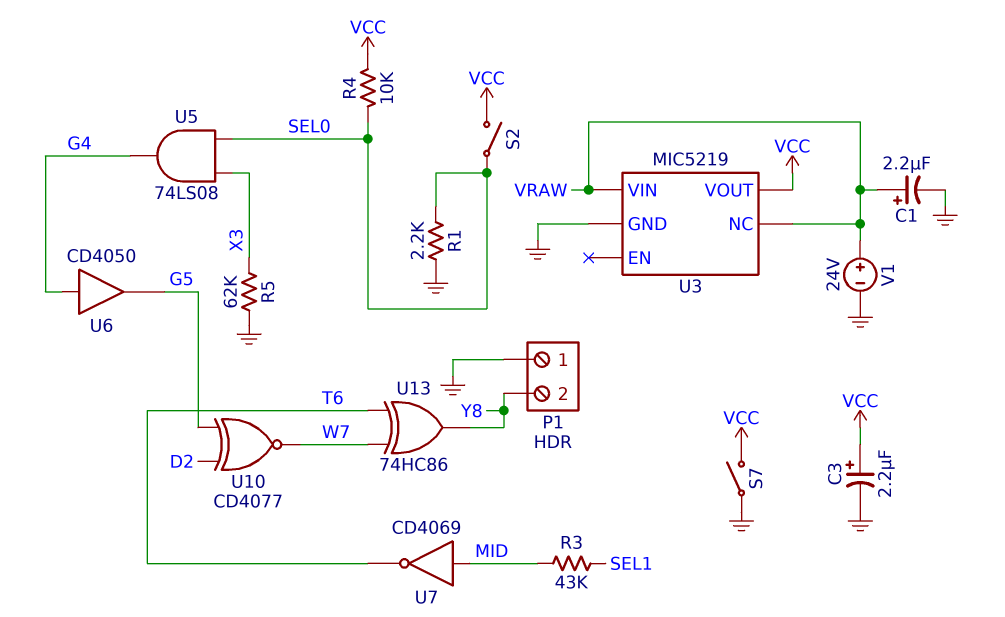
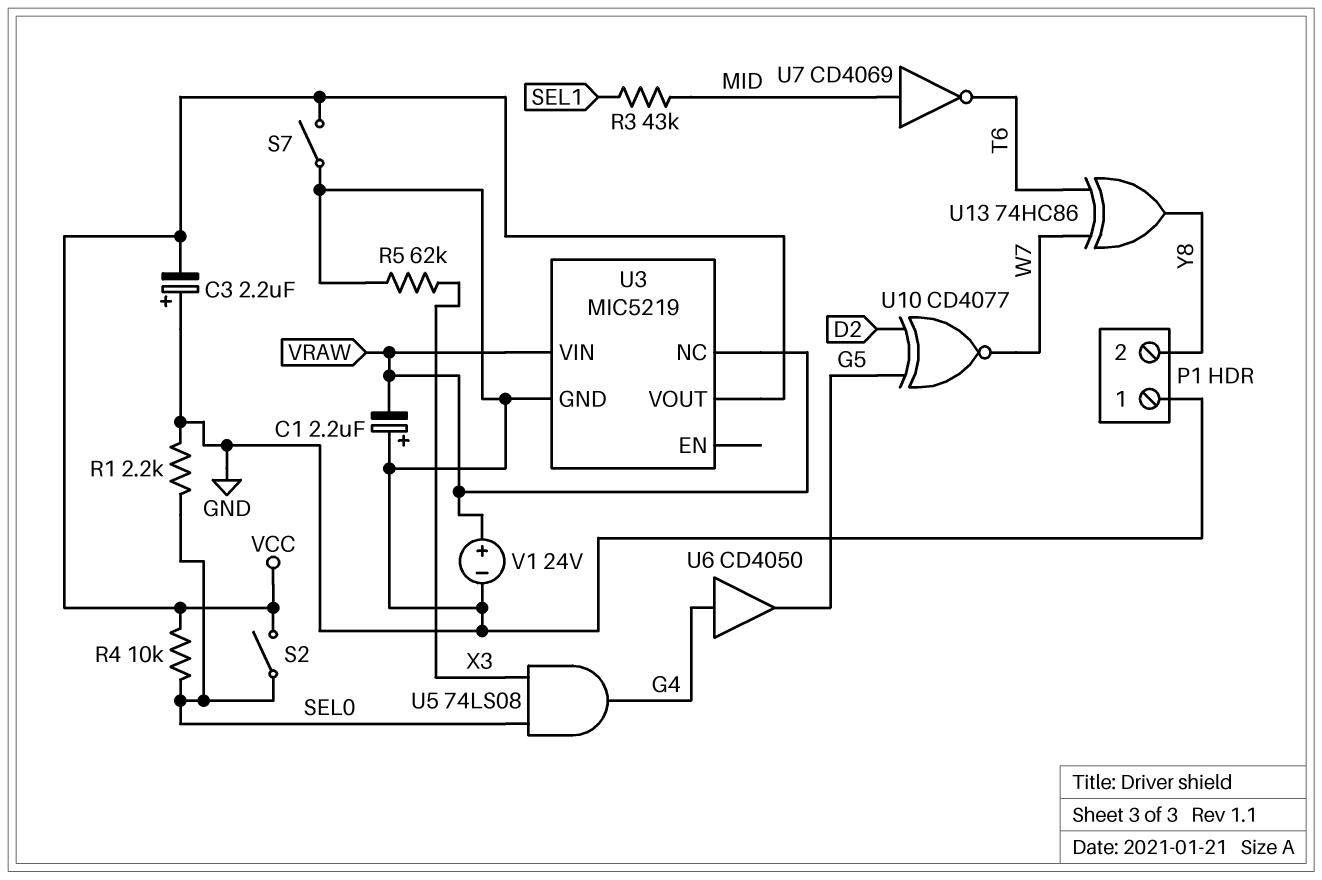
C1: 2.2uF (plus VRAW, minus GND) -> 2.2uF (plus GND, minus VRAW)
C3: 2.2uF (plus VCC, minus GND) -> 2.2uF (plus GND, minus VCC)

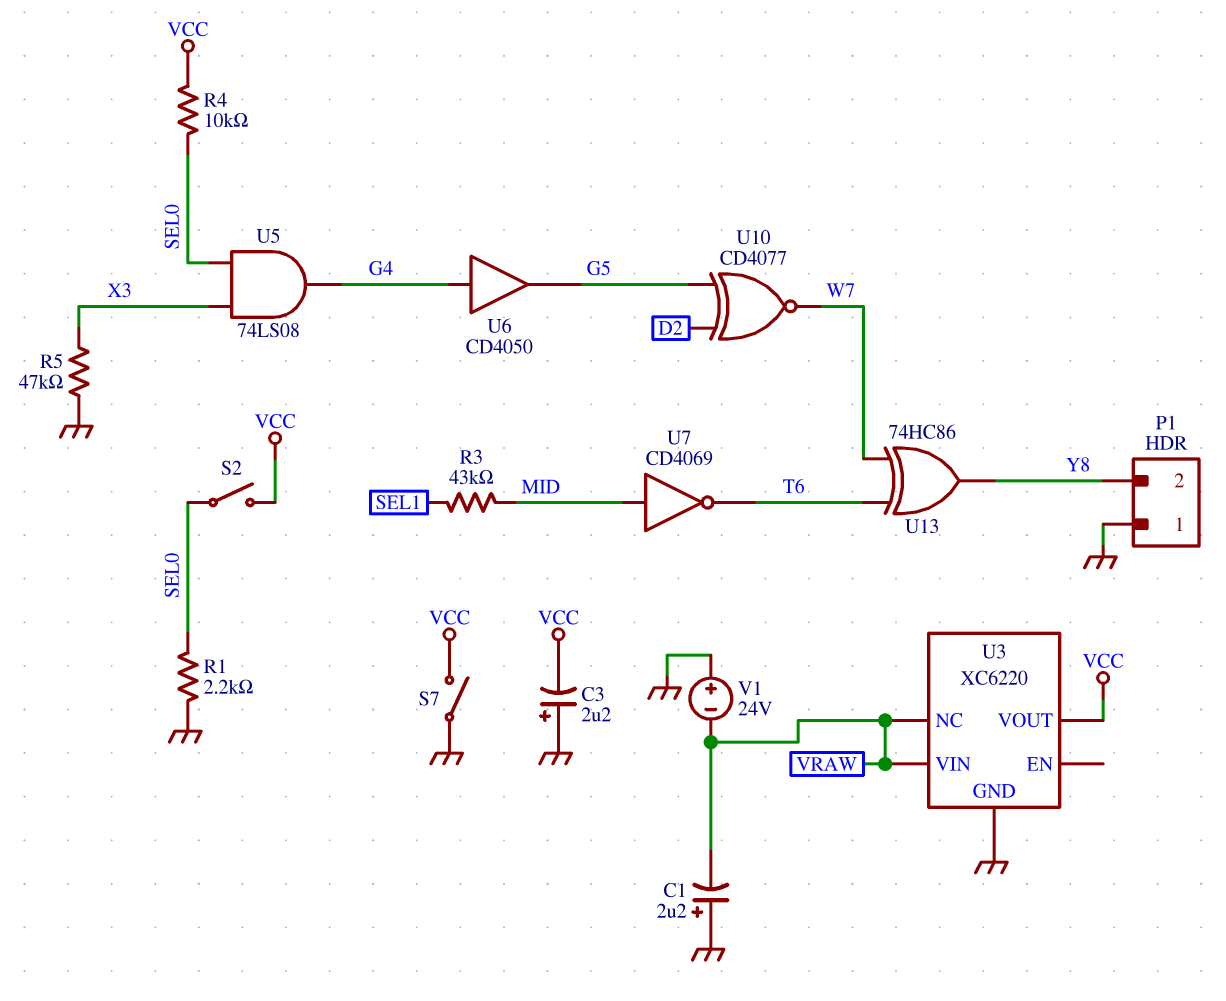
R5: 62k (GND, X3) -> 47k (GND, X3)
U3: MIC5219 -> XC6220
V1: 24V (plus VRAW, minus GND) -> 24V (plus GND, minus VRAW)

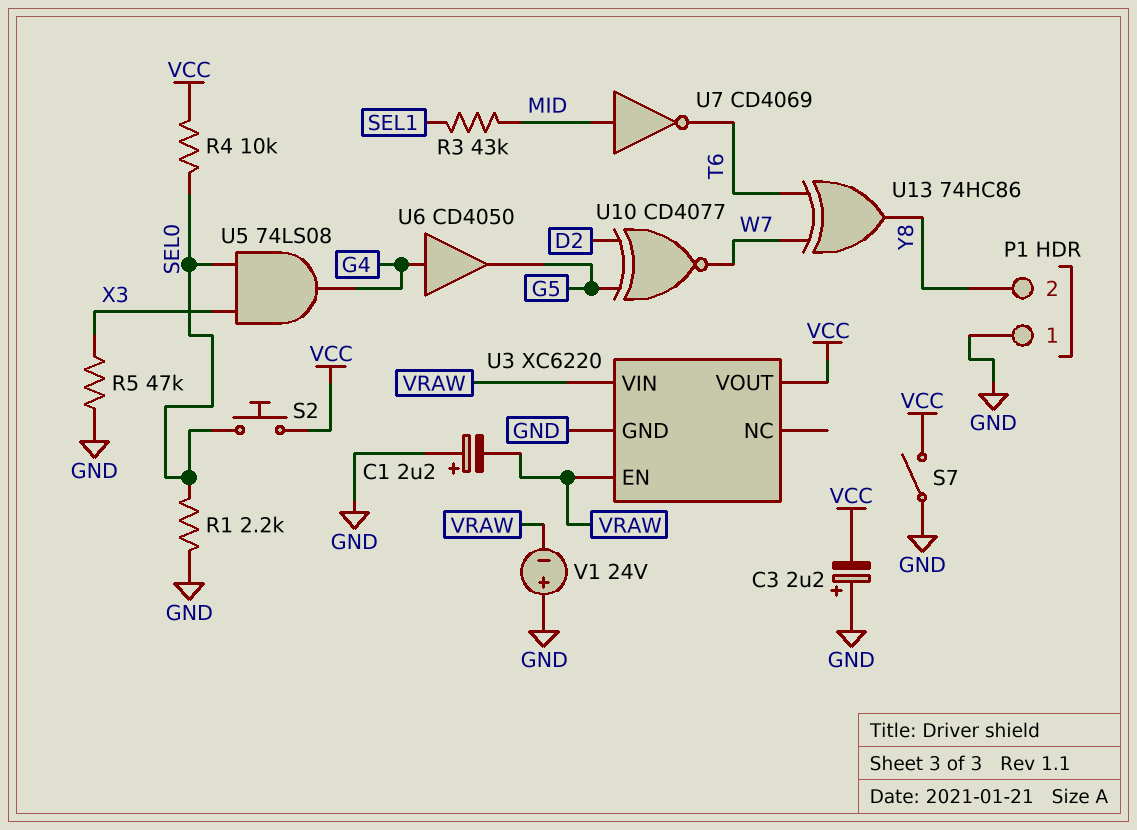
S2: switch (SEL0, VCC) -> button (SEL0, VCC)
U3 pin EN: none -> VRAW
U3 pin NC: VRAW -> none

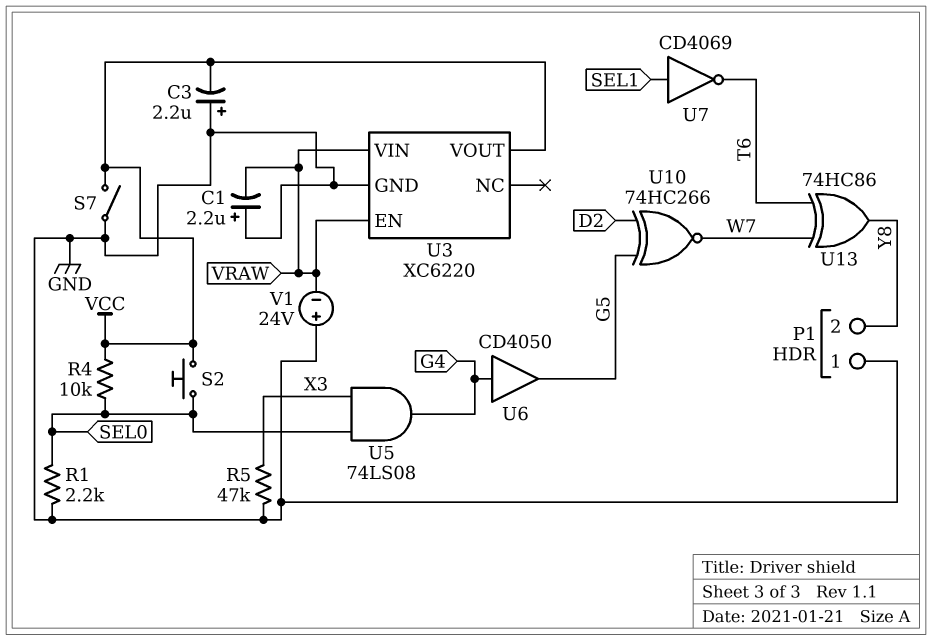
R3: 43k (MID, SEL1) -> none
U7: NOT CD4069 (in MID, out T6) -> NOT CD4069 (in SEL1, out T6)
U10: XNOR CD4077 (in D2, in G5, out W7) -> XNOR 74HC266 (in D2, in G5, out W7)

